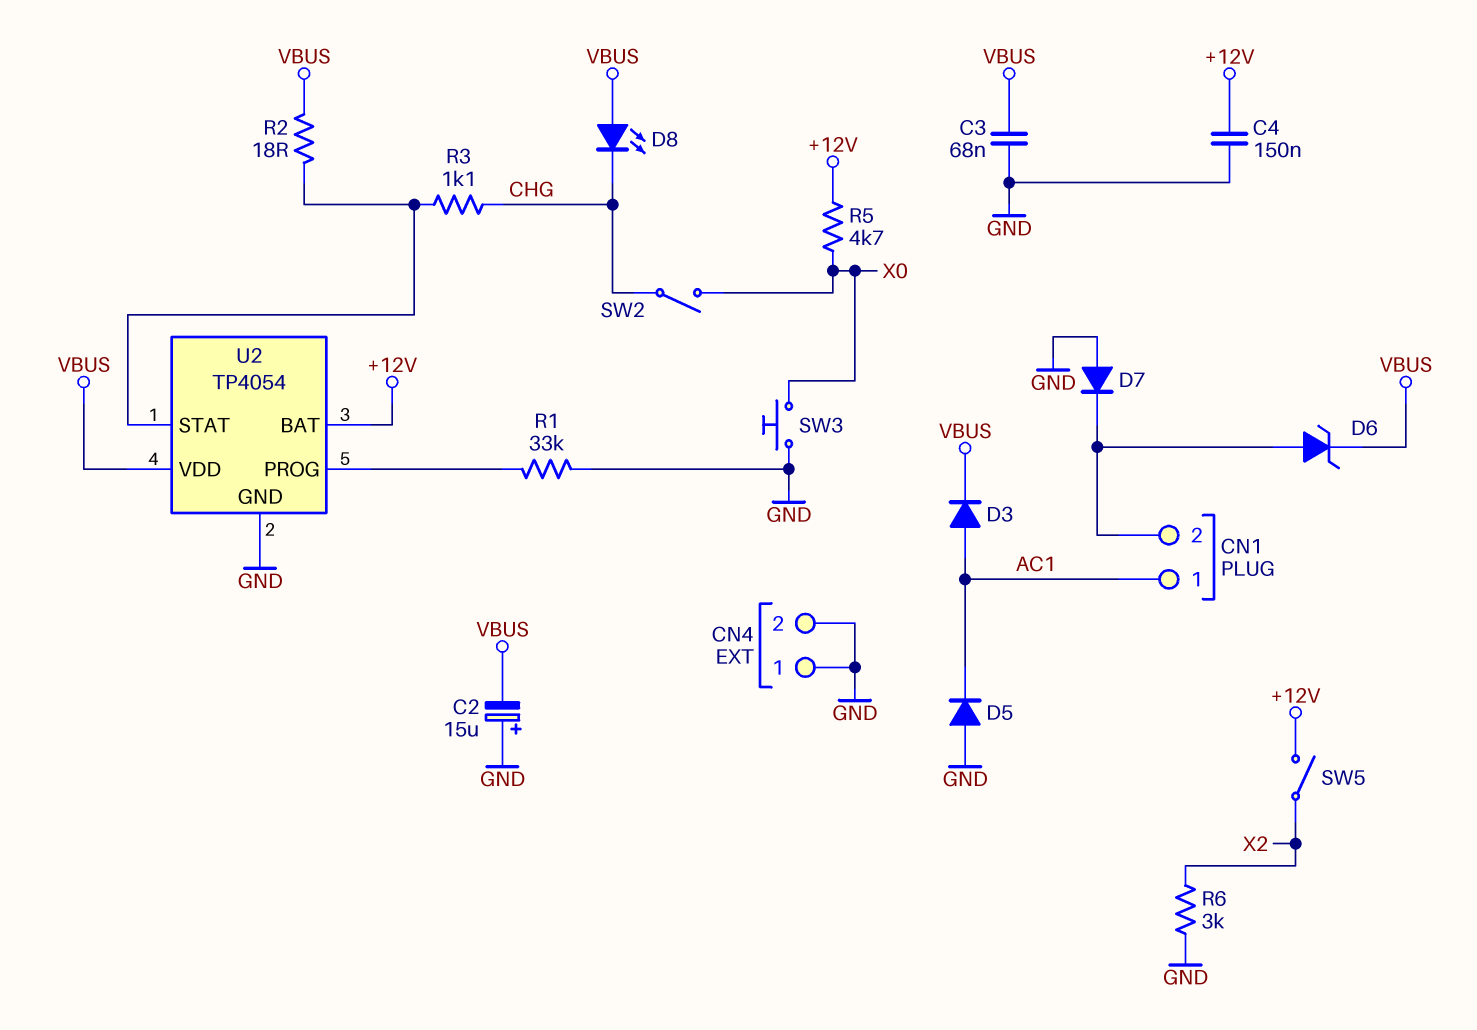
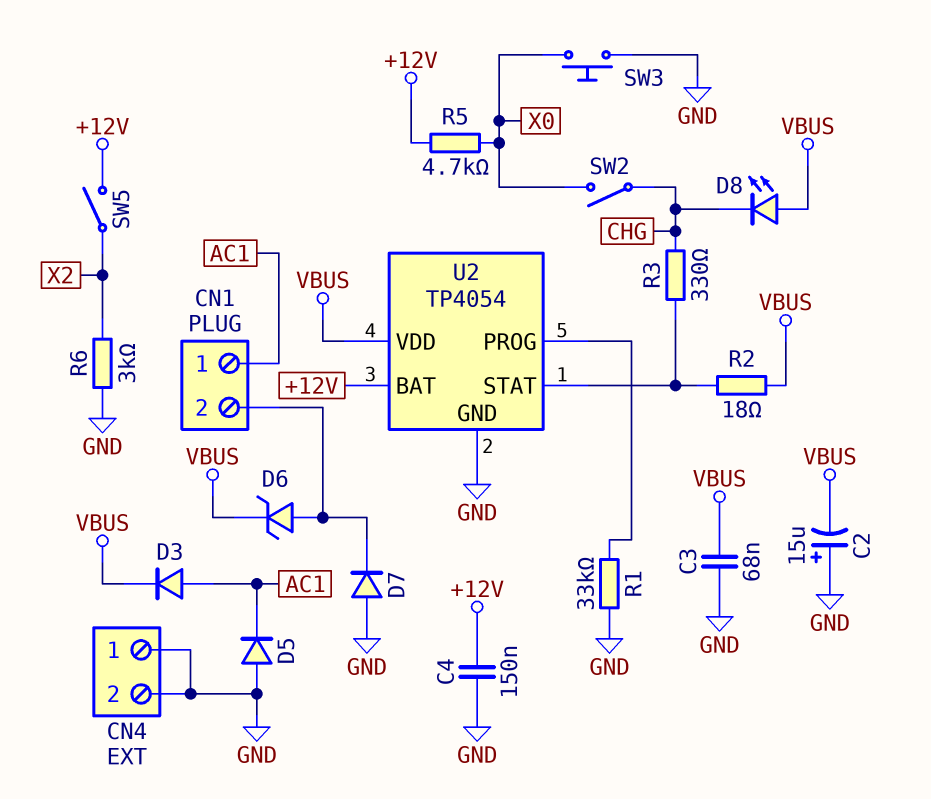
R3: 1.1k (CHG, U2/STAT) -> 330 (CHG, U2/STAT)

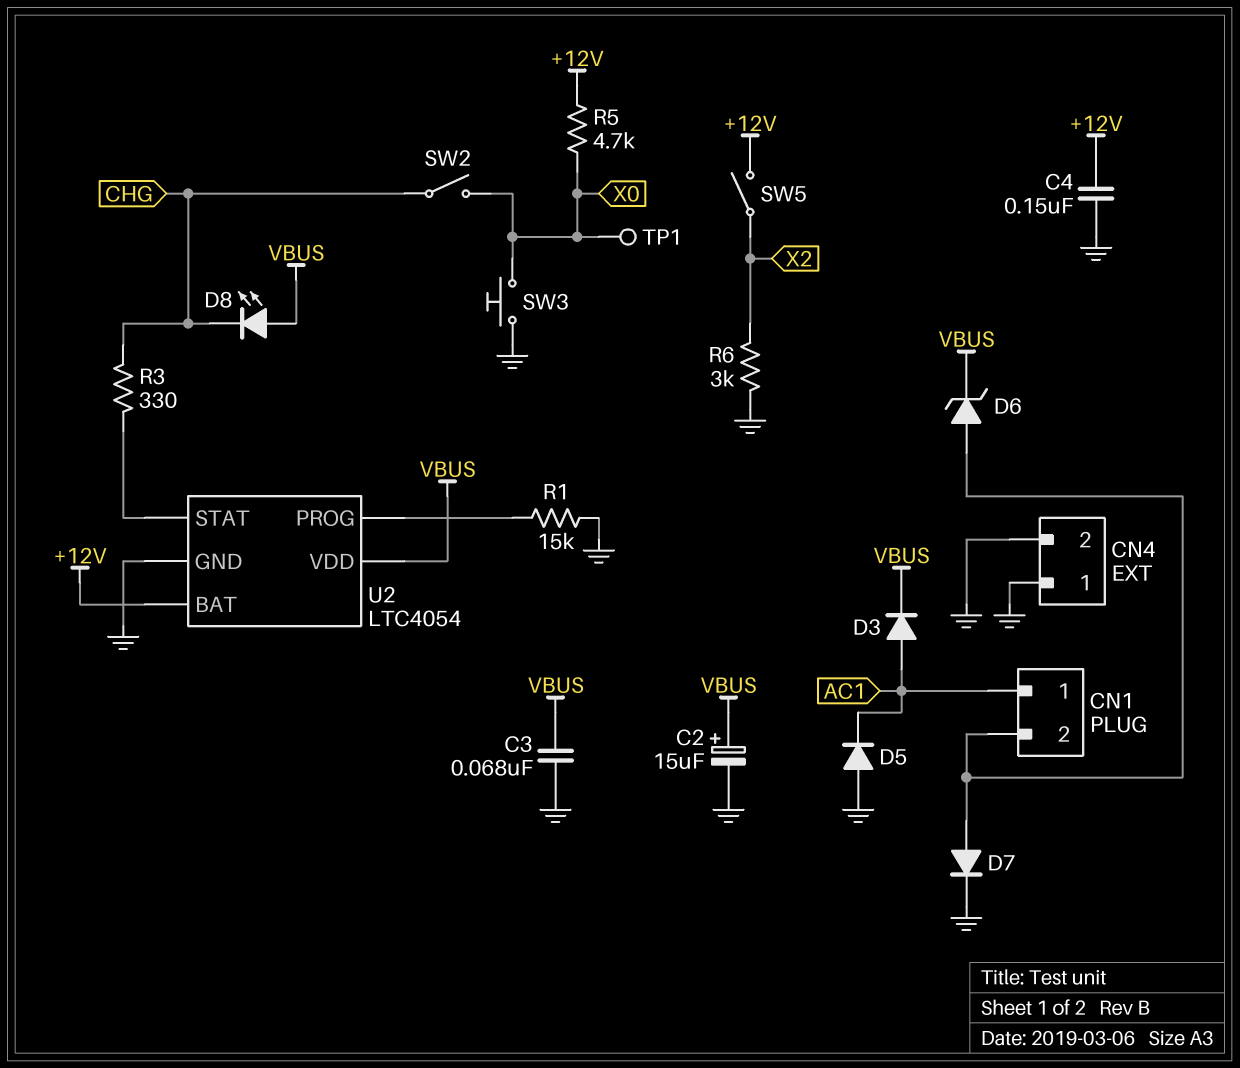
C2: 15uF (plus GND, minus VBUS) -> 15uF (plus VBUS, minus GND)
D7: diode (A GND, K CN1/2) -> diode (A CN1/2, K GND)
R1: 33k (GND, U2/PROG) -> 15k (GND, U2/PROG)
R2: 18 (U2/STAT, VBUS) -> none
TP1: none -> test point (X0)
U2: TP4054 -> LTC4054

